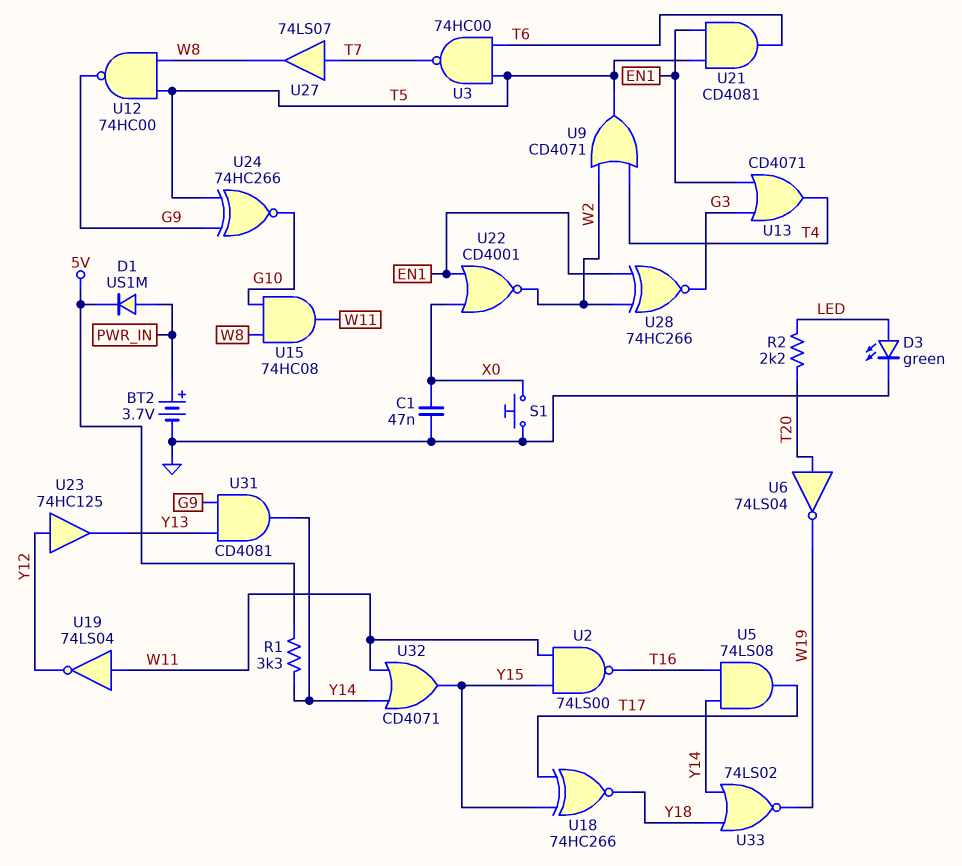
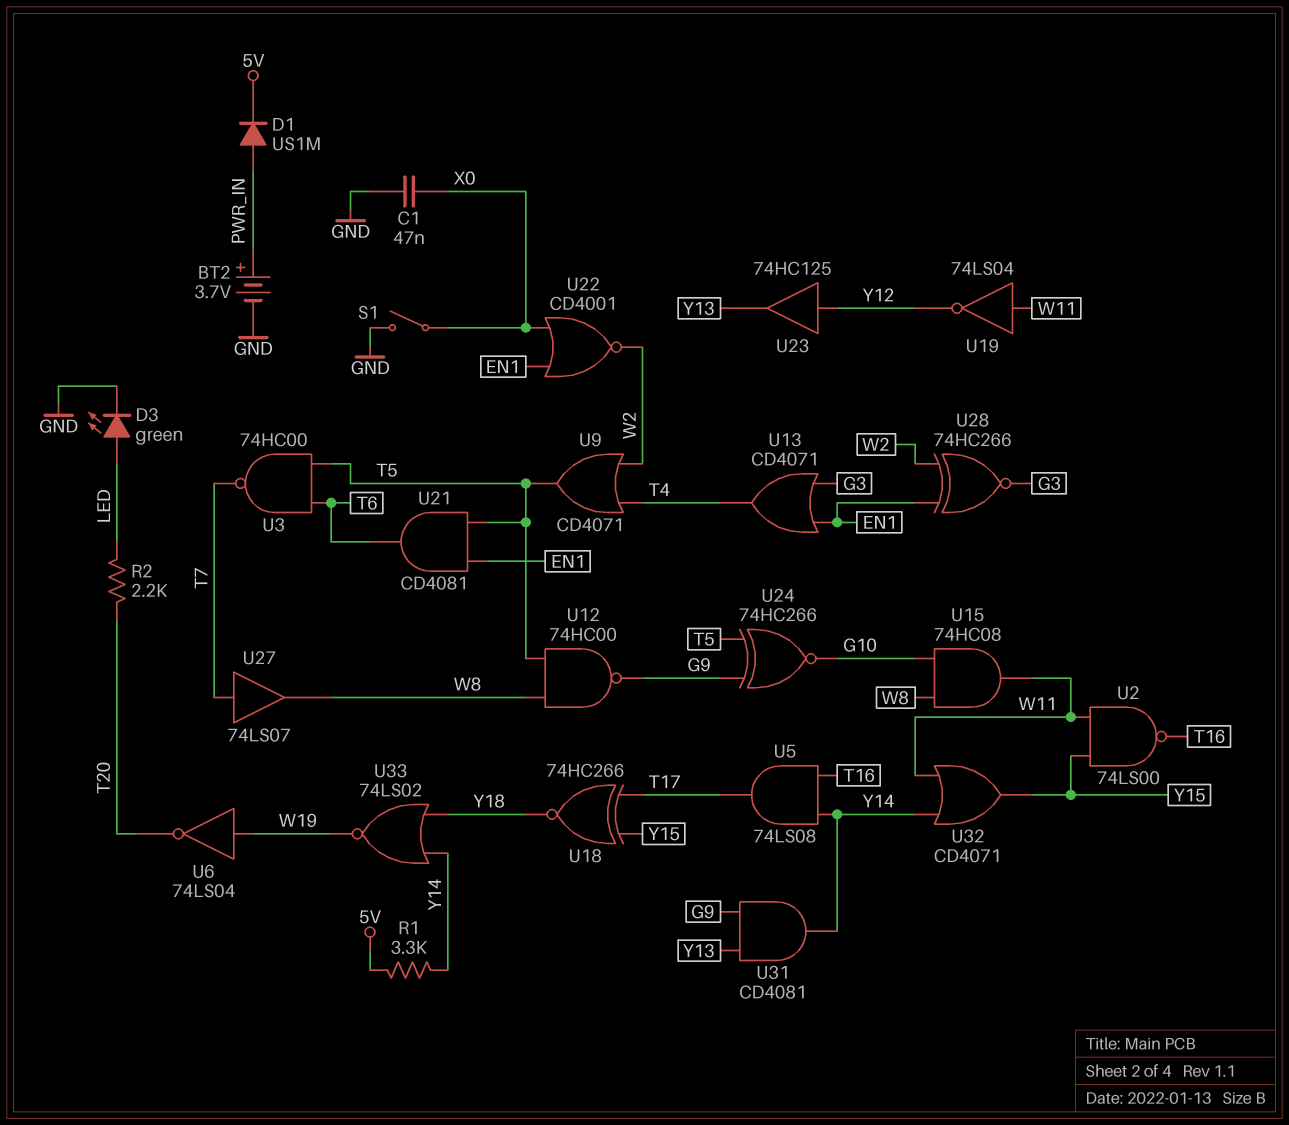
S1: button (GND, X0) -> switch (GND, X0)
U6: NOT 74LS04 (in T20, out W19) -> NOT 74LS04 (in W19, out T20)

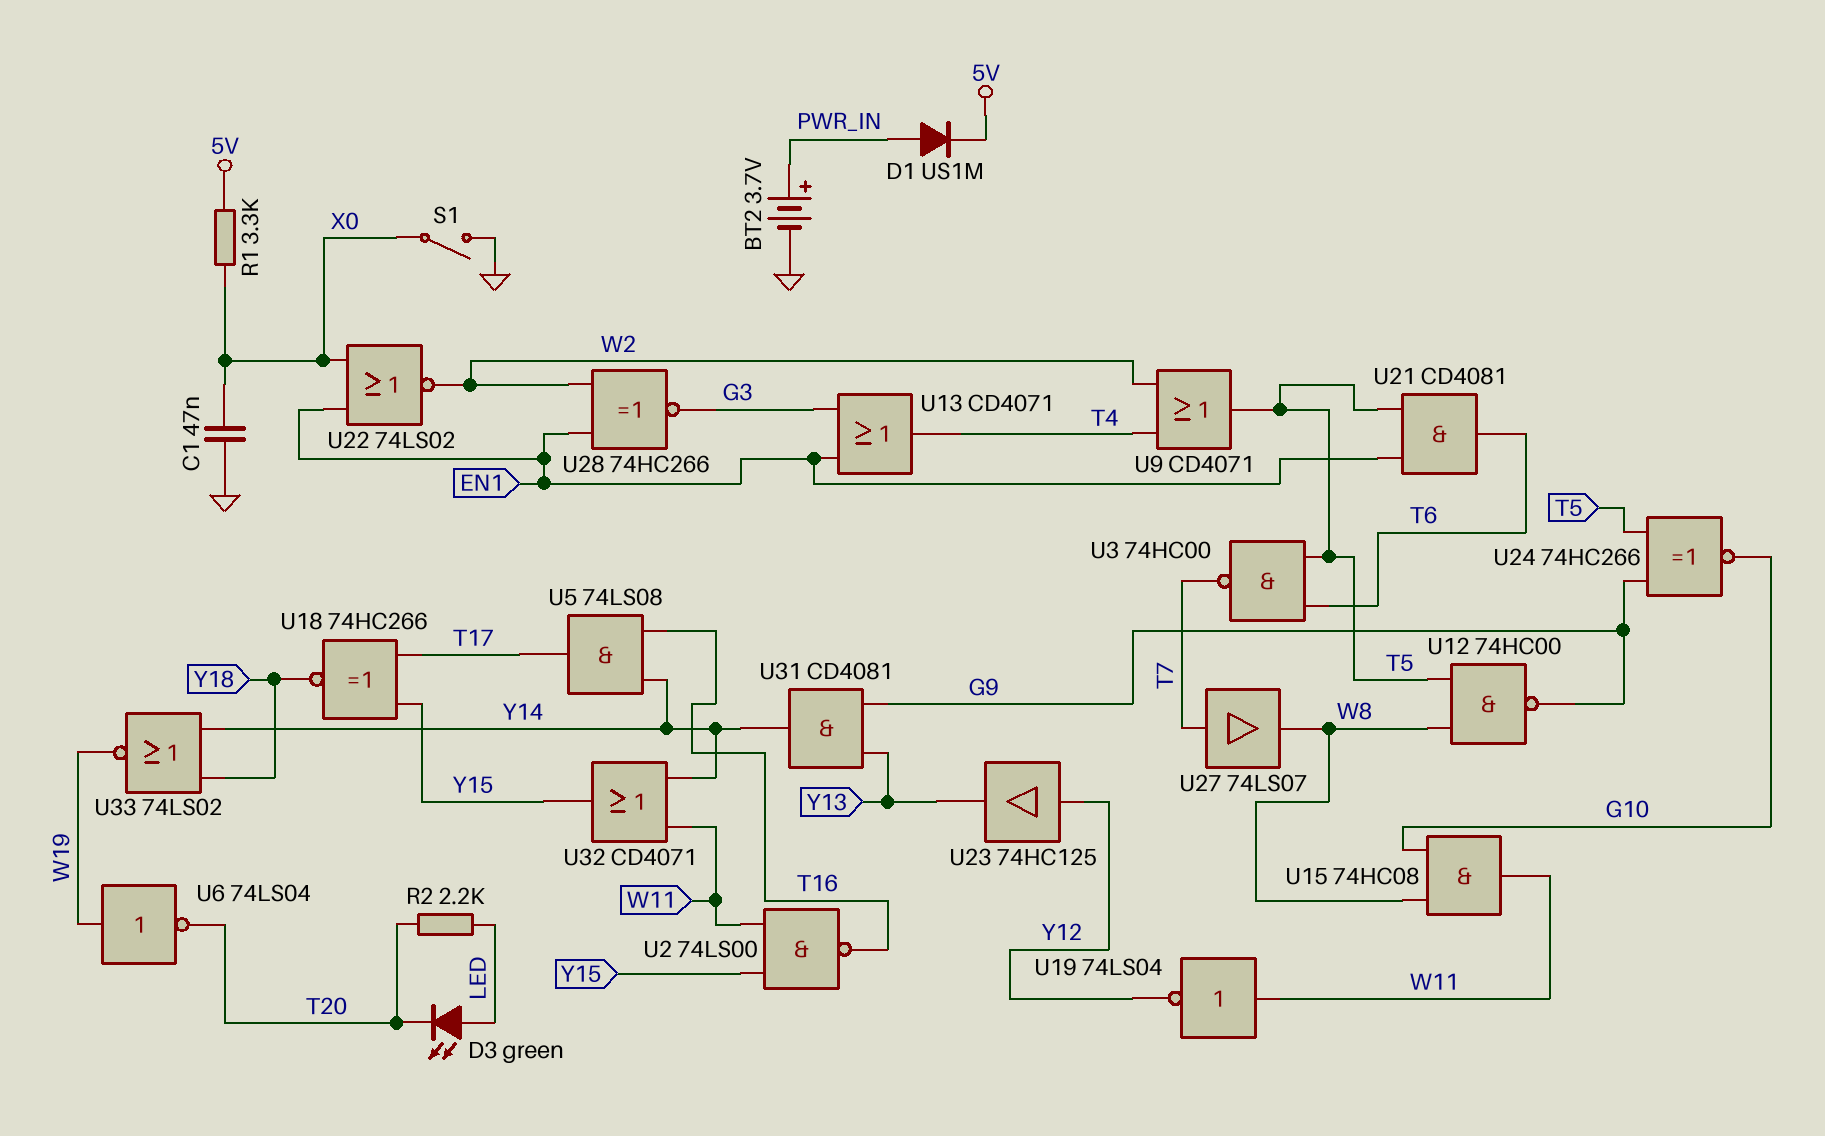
D3: LED green (A LED, K GND) -> LED green (A LED, K T20)
R1: 3.3k (5V, Y14) -> 3.3k (5V, X0)
U22: NOR CD4001 (in EN1, in X0, out W2) -> NOR 74LS02 (in EN1, in X0, out W2)

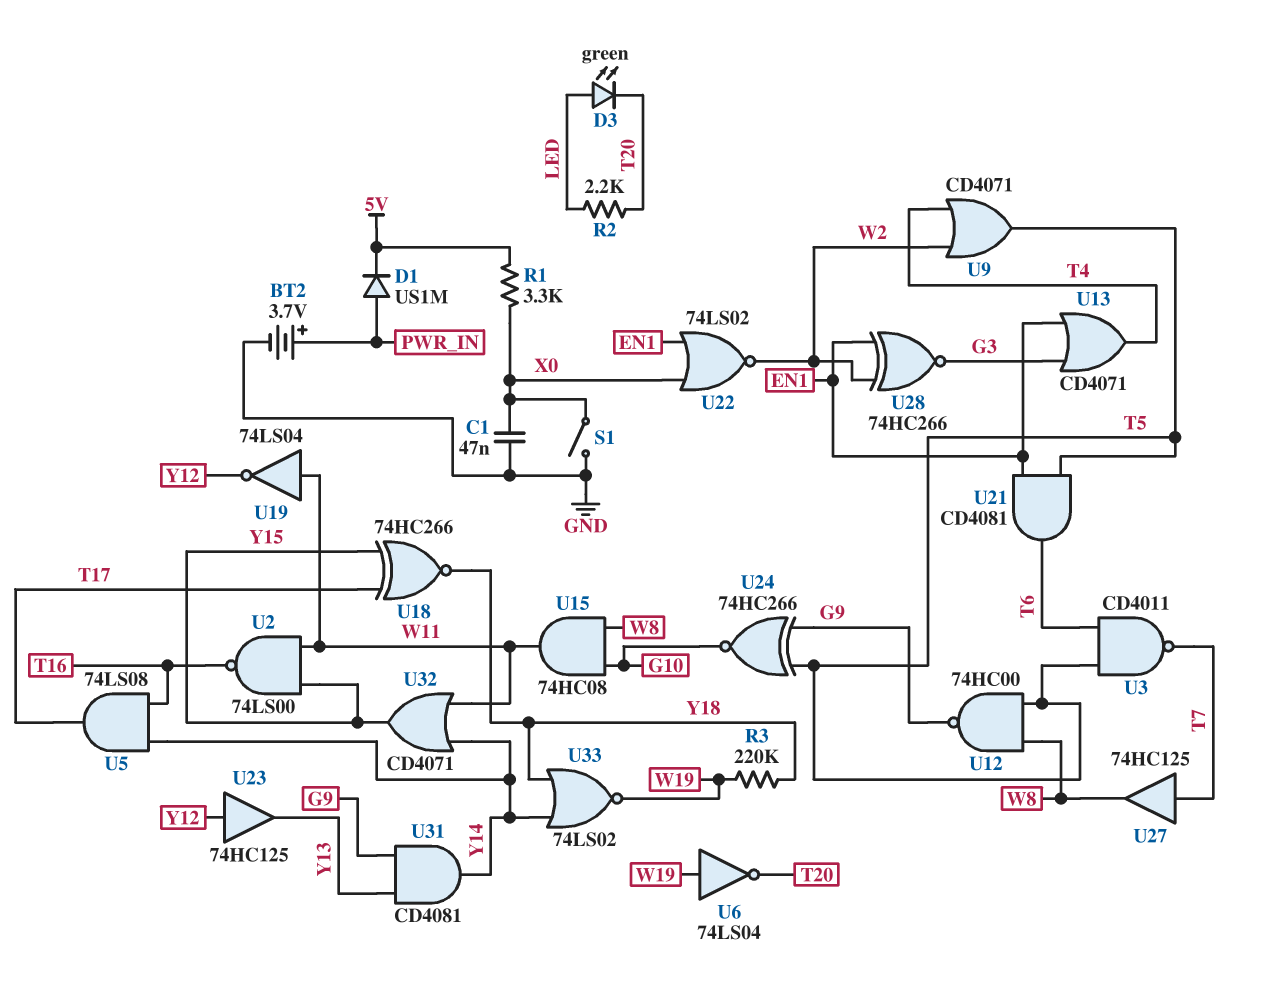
R3: none -> 220k (W19, Y18)
U3: NAND 74HC00 (in T5, in T6, out T7) -> NAND CD4011 (in T5, in T6, out T7)
U27: buffer 74LS07 (in T7, out W8) -> buffer 74HC125 (in T7, out W8)

